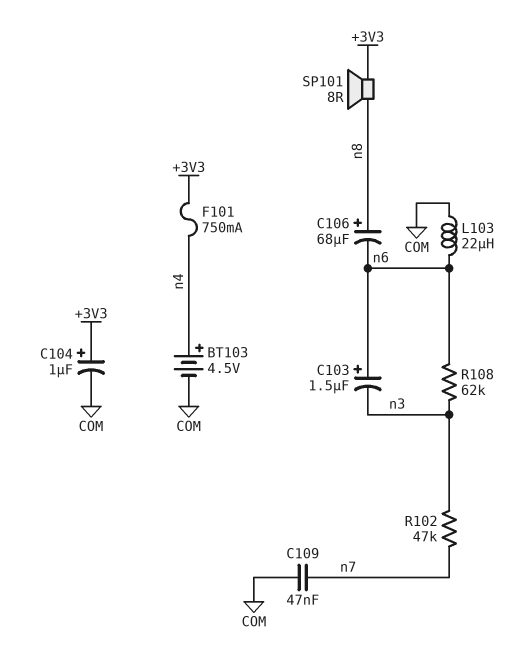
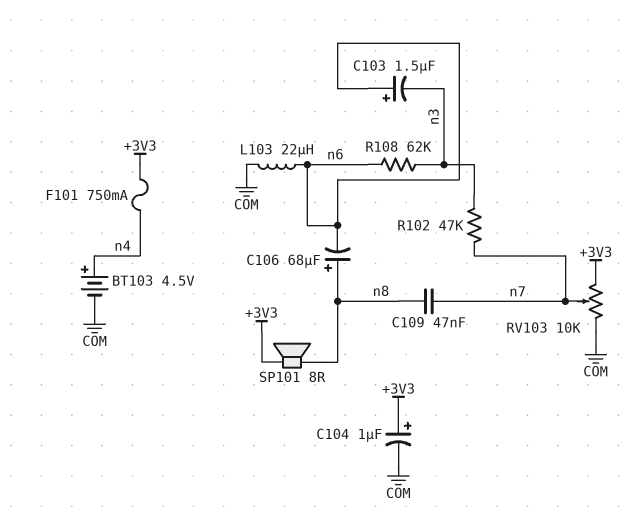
C109: 47nF (COM, n7) -> 47nF (n7, n8)
RV103: none -> 10k (+3V3, COM, wiper n7)

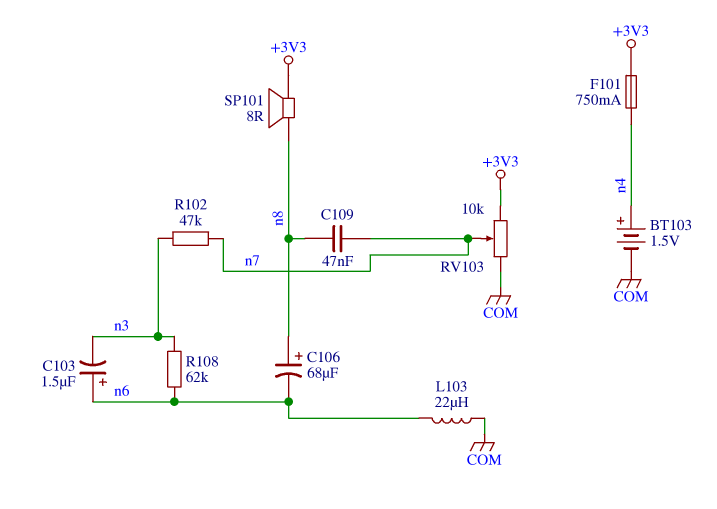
BT103: 4.5V (plus n4, minus COM) -> 1.5V (plus n4, minus COM)
C104: 1uF (plus +3V3, minus COM) -> none

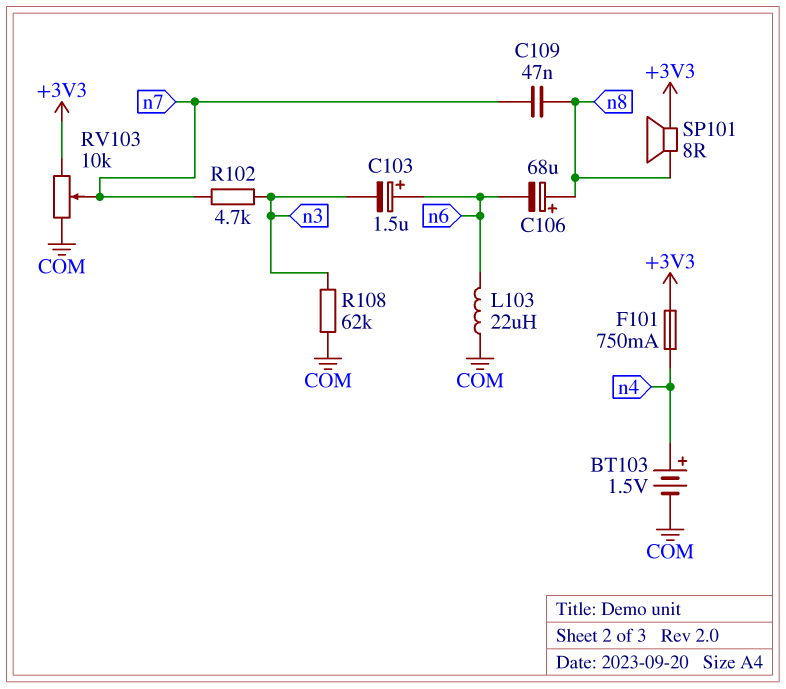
R102: 47k (n3, n7) -> 4.7k (n3, n7)
R108: 62k (n3, n6) -> 62k (COM, n3)

